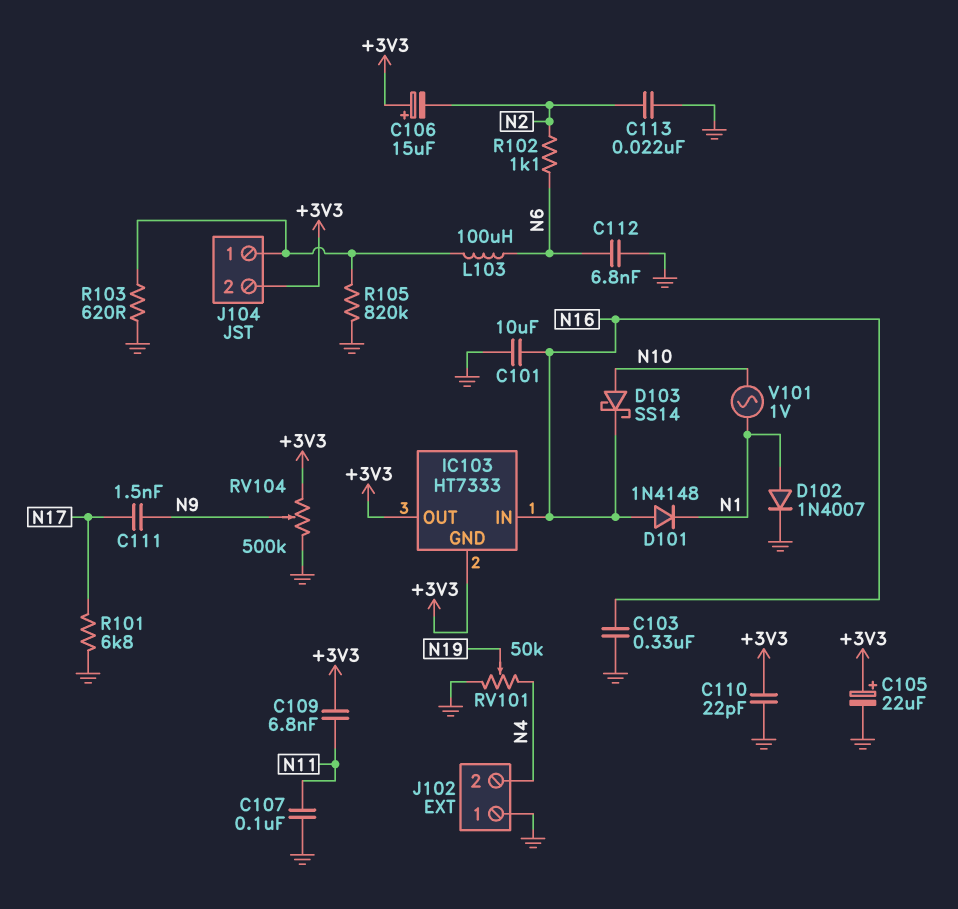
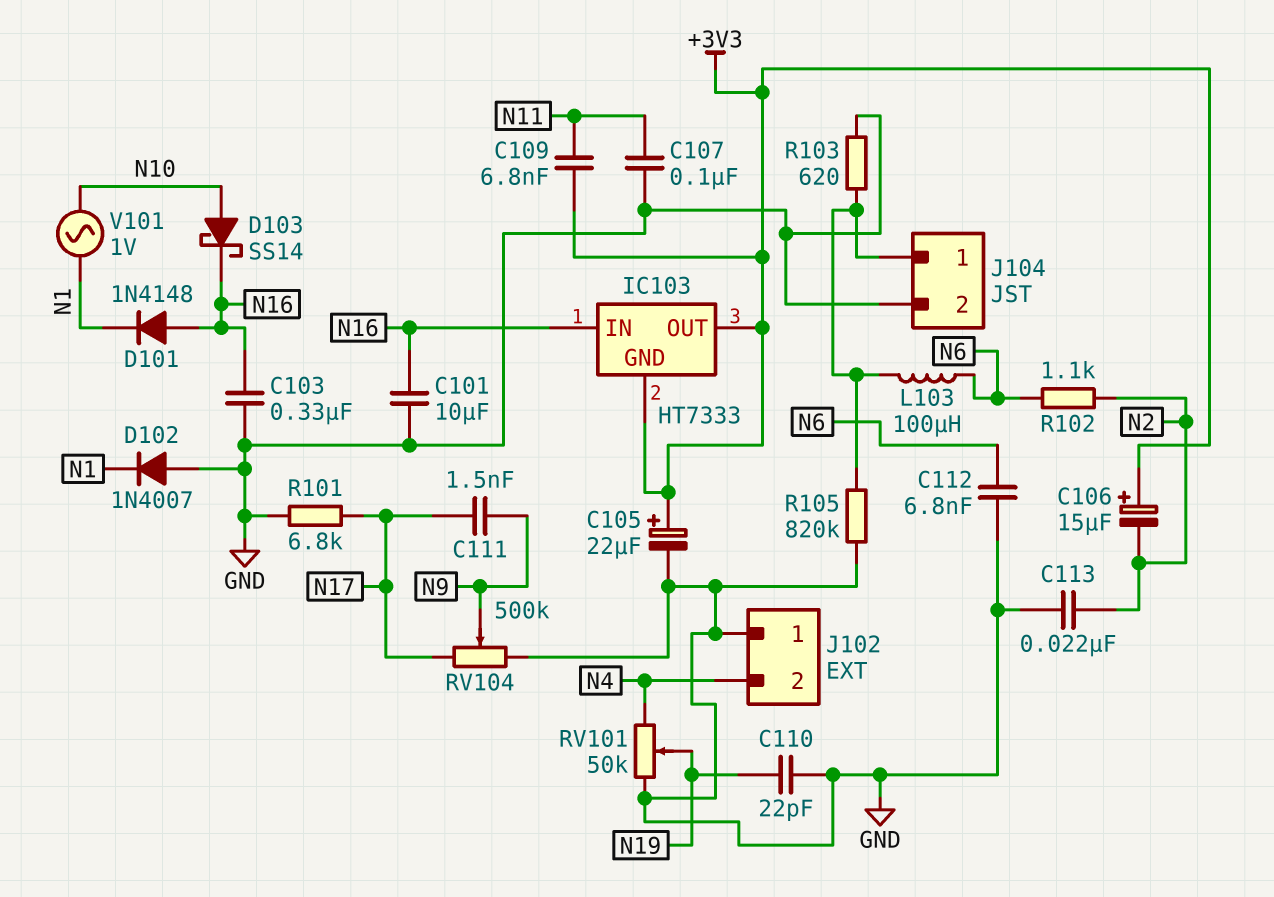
C110: 22pF (+3V3, GND) -> 22pF (GND, N19)
D102: diode 1N4007 (A N1, K GND) -> diode 1N4007 (A GND, K N1)
J104 pin 2: +3V3 -> GND
RV104: 500k (+3V3, GND, wiper N9) -> 500k (GND, N17, wiper N9)

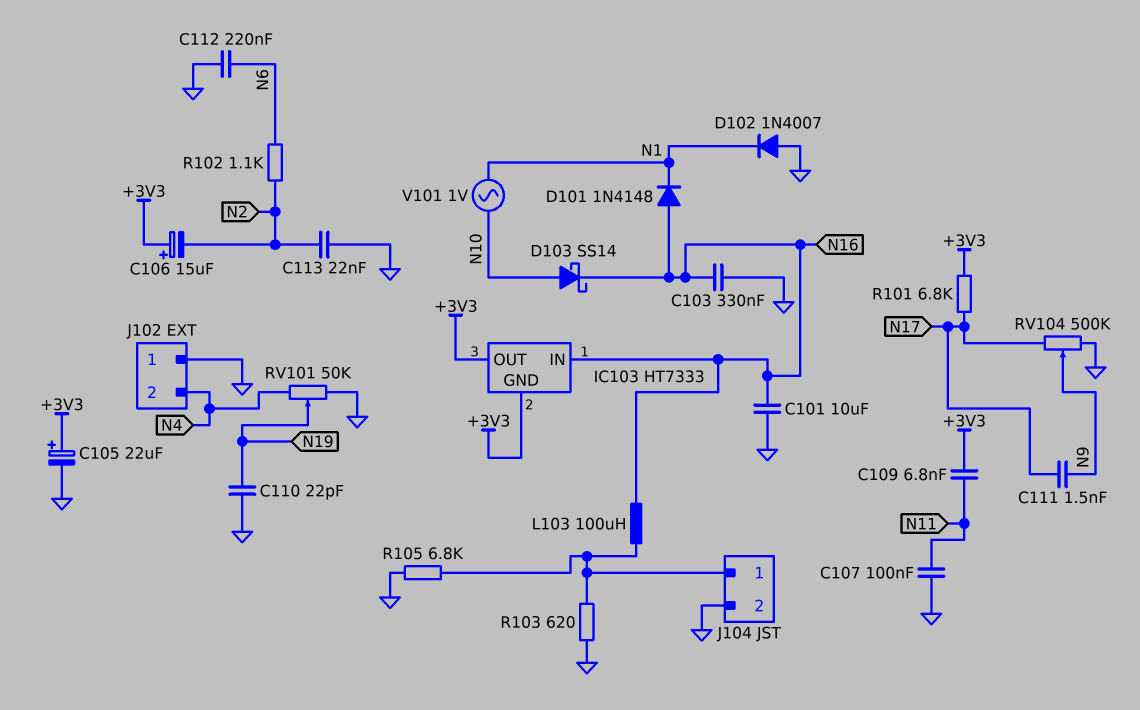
C112: 6.8nF (GND, N6) -> 220nF (GND, N6)
L103: 100uH (J104/1, N6) -> 100uH (J104/1, N16)
R101: 6.8k (GND, N17) -> 6.8k (+3V3, N17)
R105: 820k (GND, J104/1) -> 6.8k (GND, J104/1)

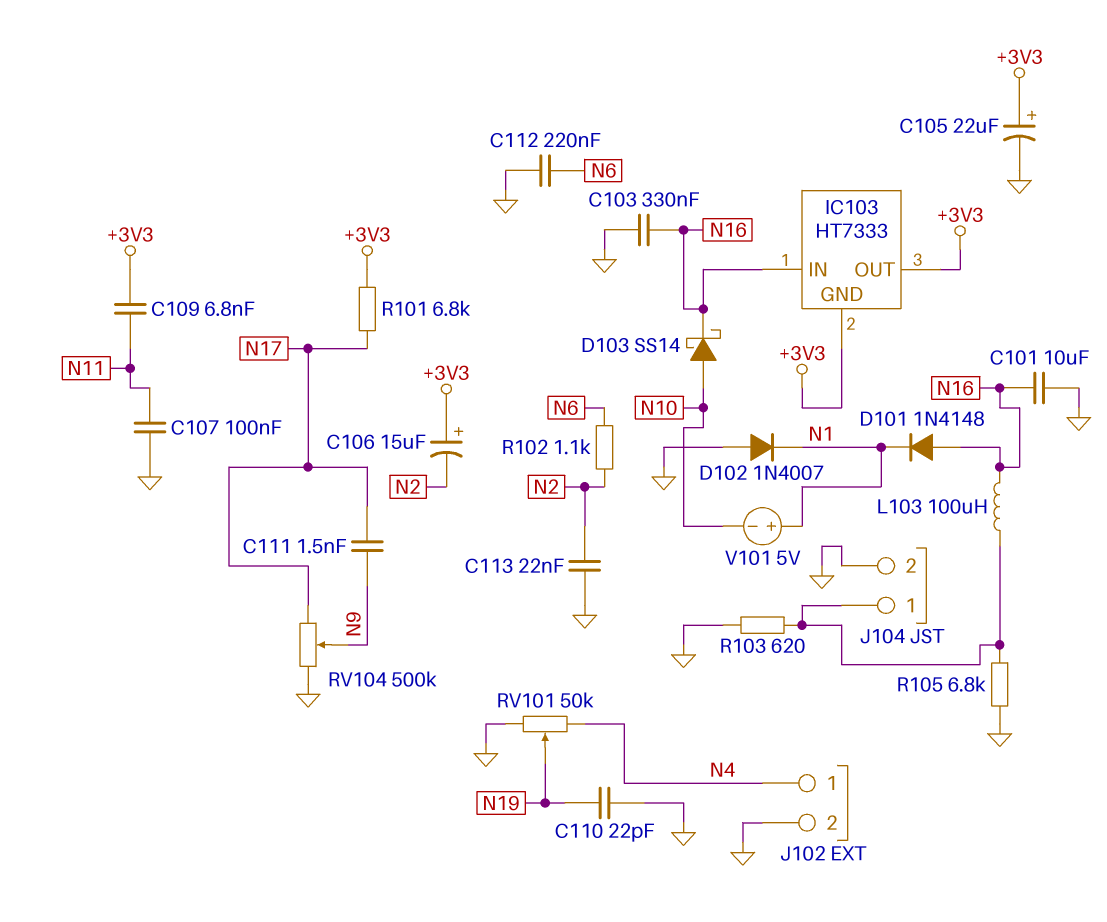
J102 pin 1: GND -> N4
J102 pin 2: N4 -> GND
V101: AC 1V (N1, N10) -> 5V (plus N1, minus N10)

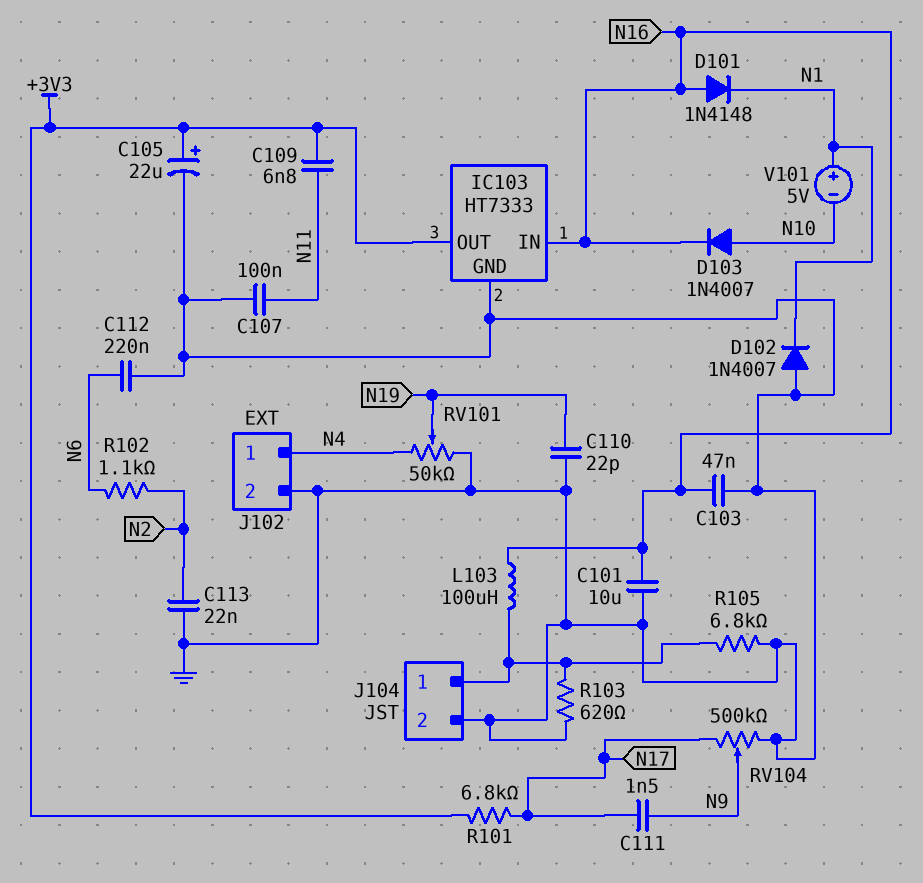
C103: 330nF (GND, N16) -> 47nF (GND, N16)
C106: 15uF (plus +3V3, minus N2) -> none
D103: schottky SS14 (A N10, K N16) -> diode 1N4007 (A N10, K N16)
IC103 pin GND: +3V3 -> GND

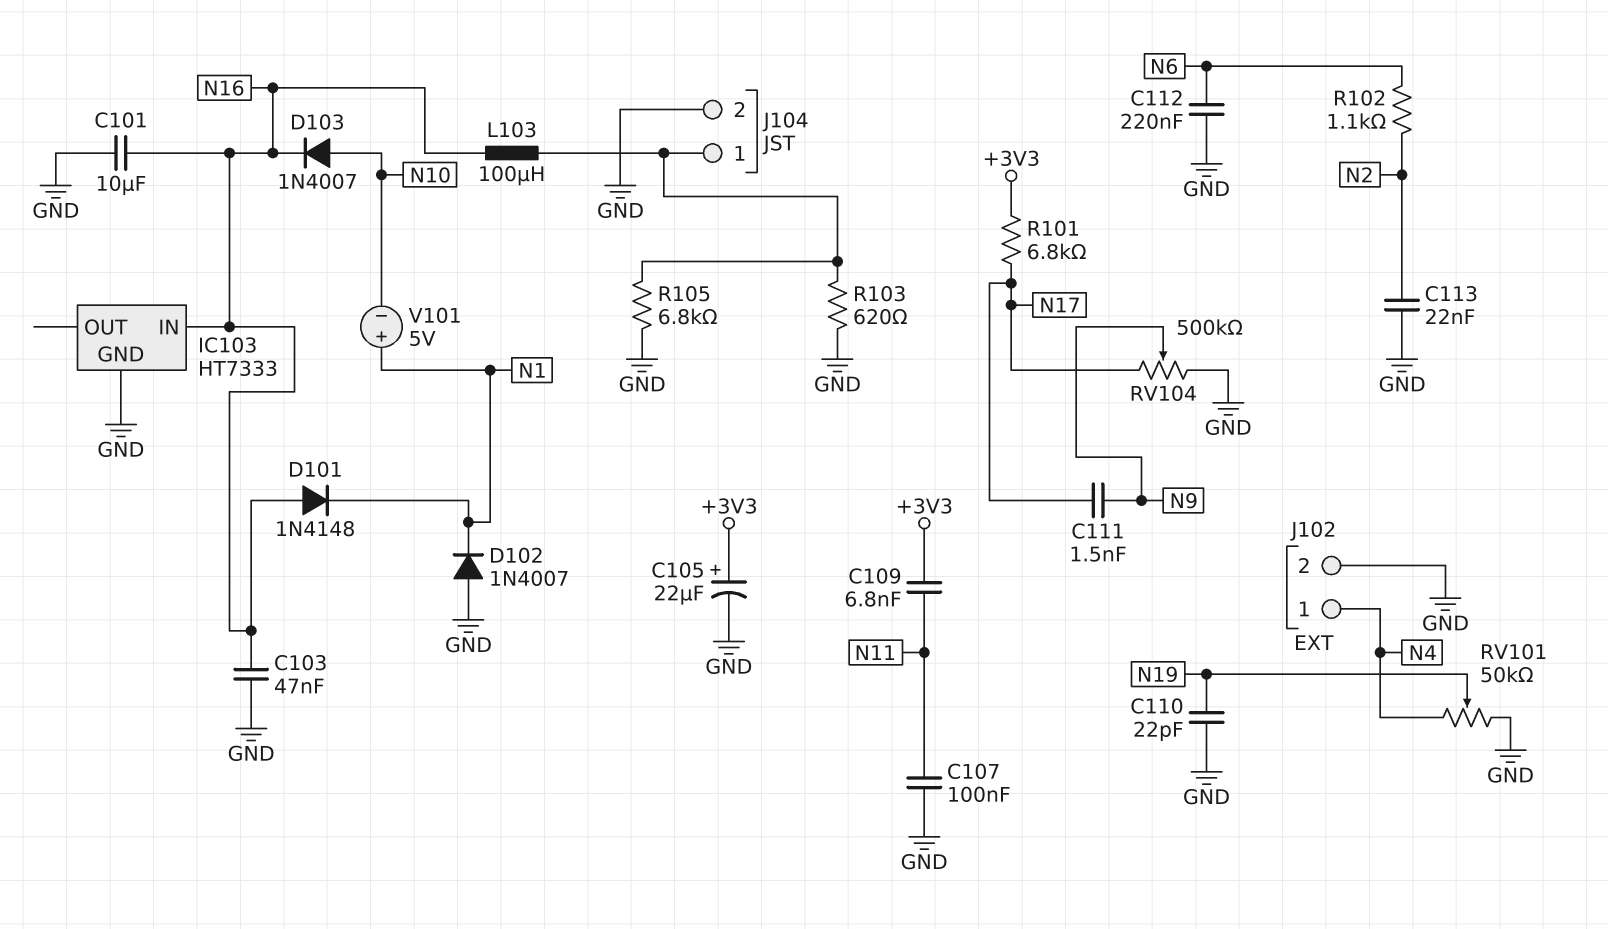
IC103 pin OUT: +3V3 -> none

